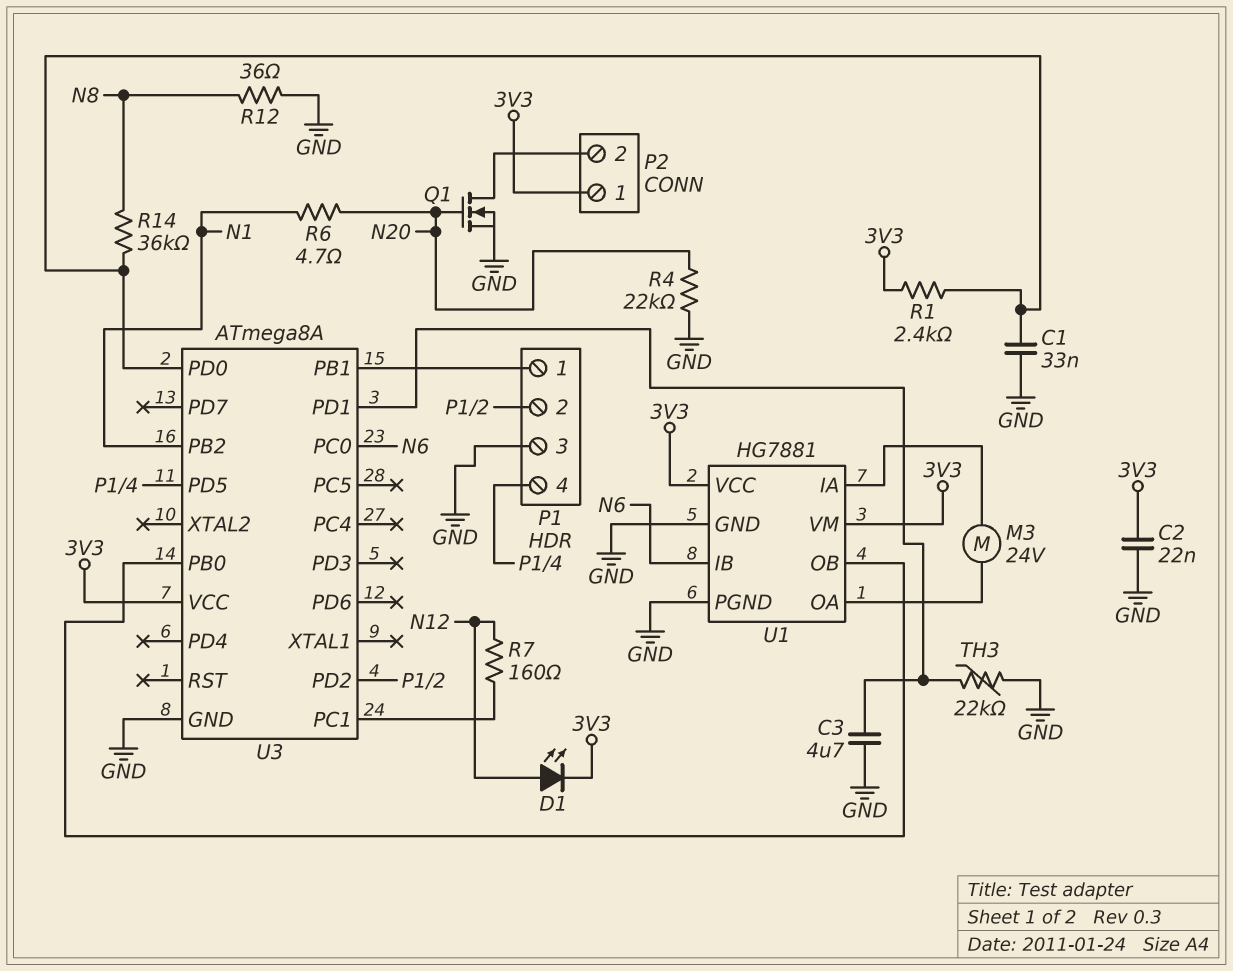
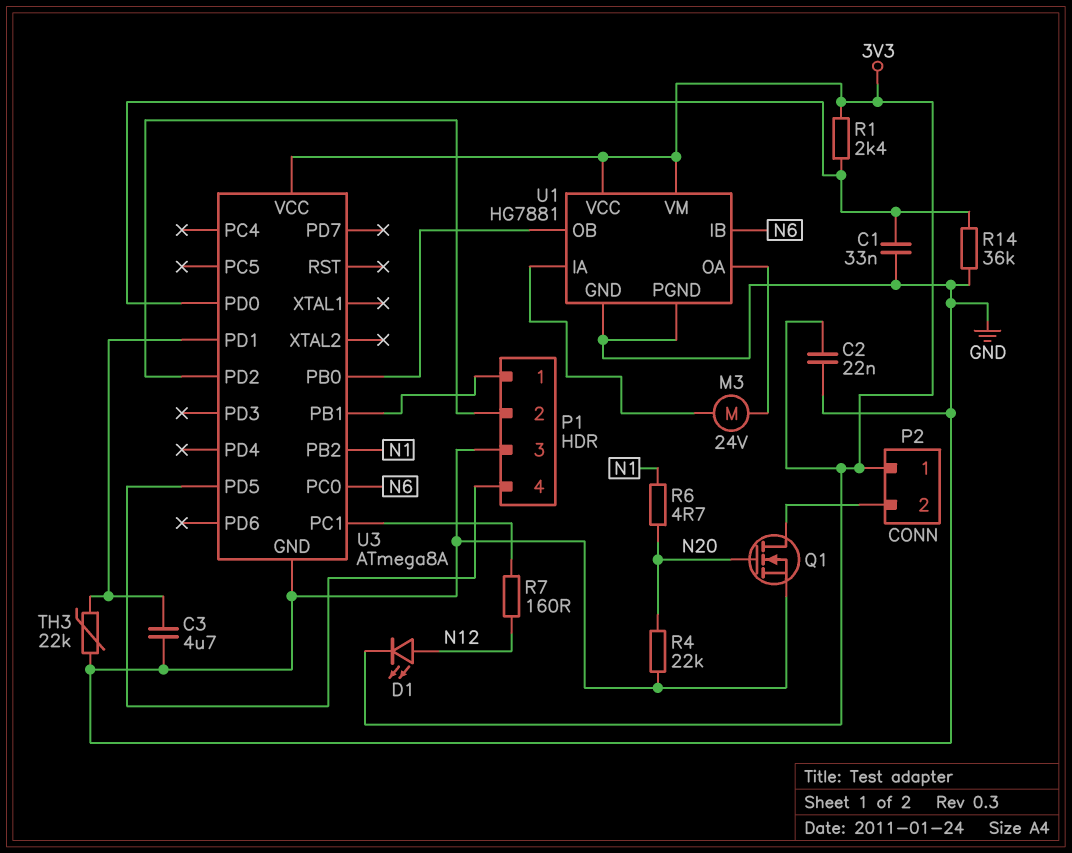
R12: 36 (GND, N8) -> none
R14: 36k (N8, U3/PD0) -> 36k (GND, U3/PD0)

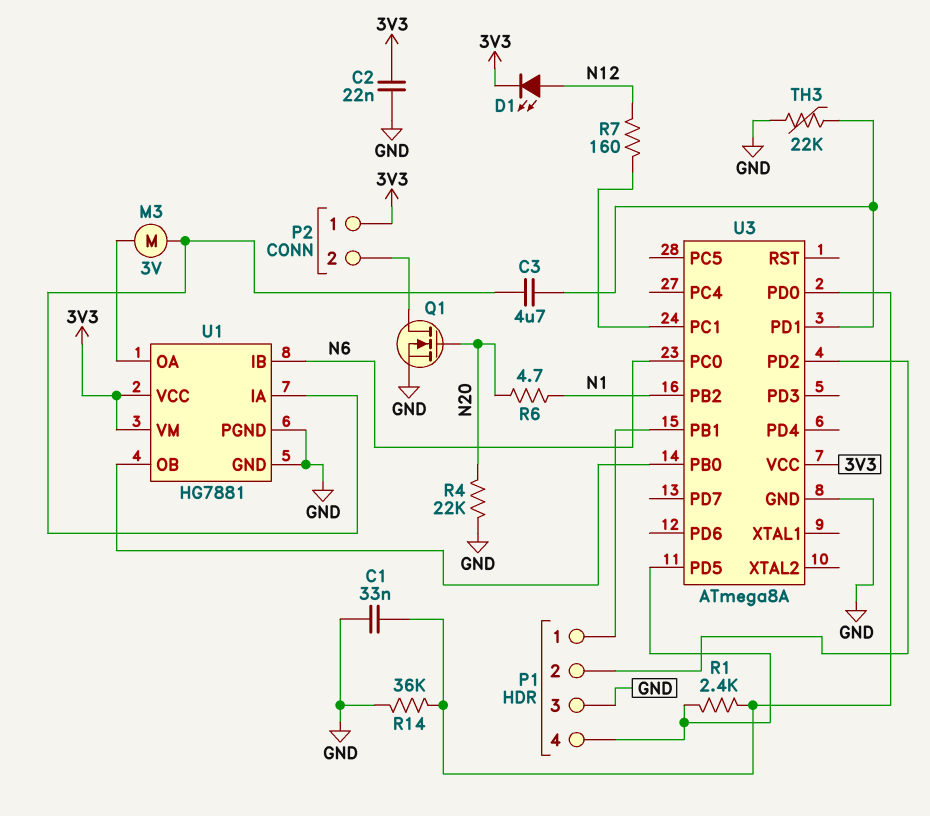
C3: 4.7uF (GND, U3/PD1) -> 4.7uF (U1/IA, U3/PD1)
M3: motor 24V (U1/IA, U1/OA) -> motor 3V (U1/IA, U1/OA)
R1: 2.4k (3V3, U3/PD0) -> 2.4k (P1/4, U3/PD0)

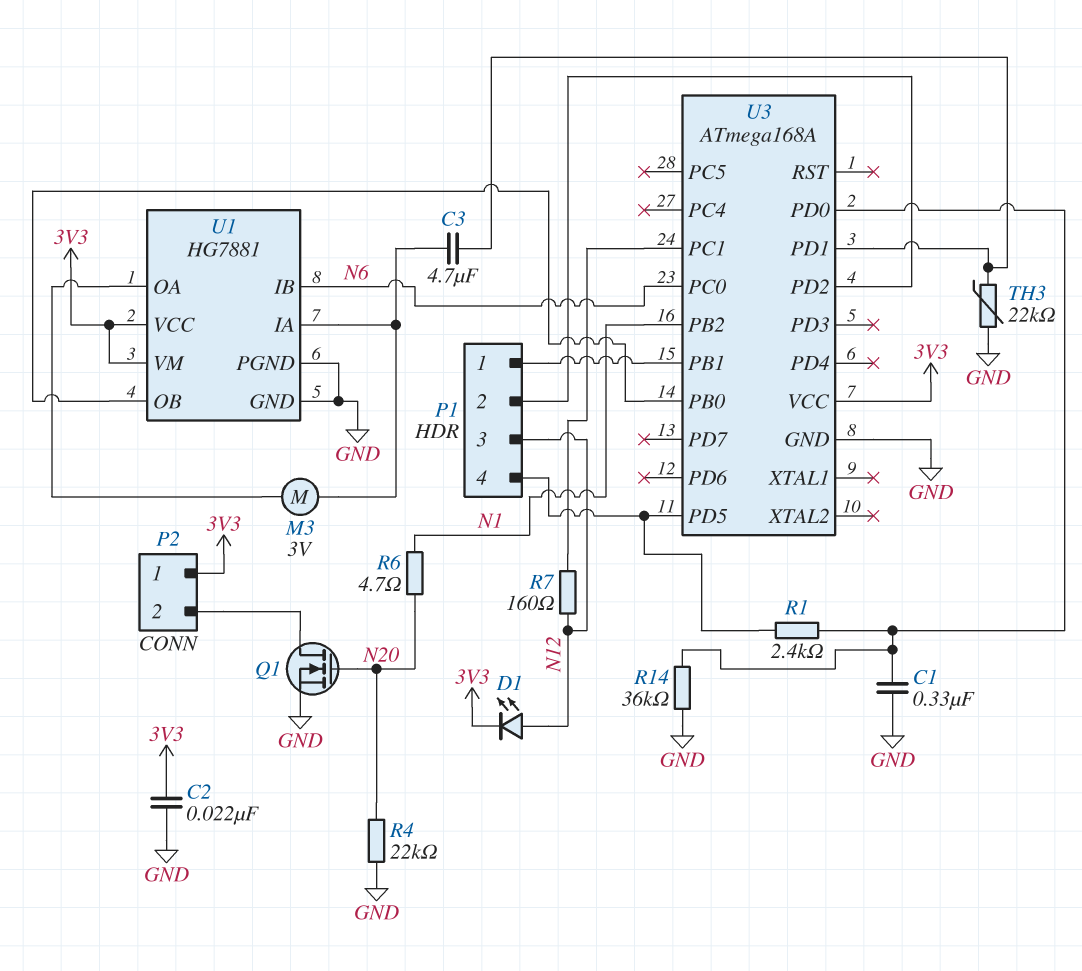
C1: 33nF (GND, U3/PD0) -> 330nF (GND, U3/PD0)
P1 pin 3: GND -> N12
U3: ATmega8A -> ATmega168A

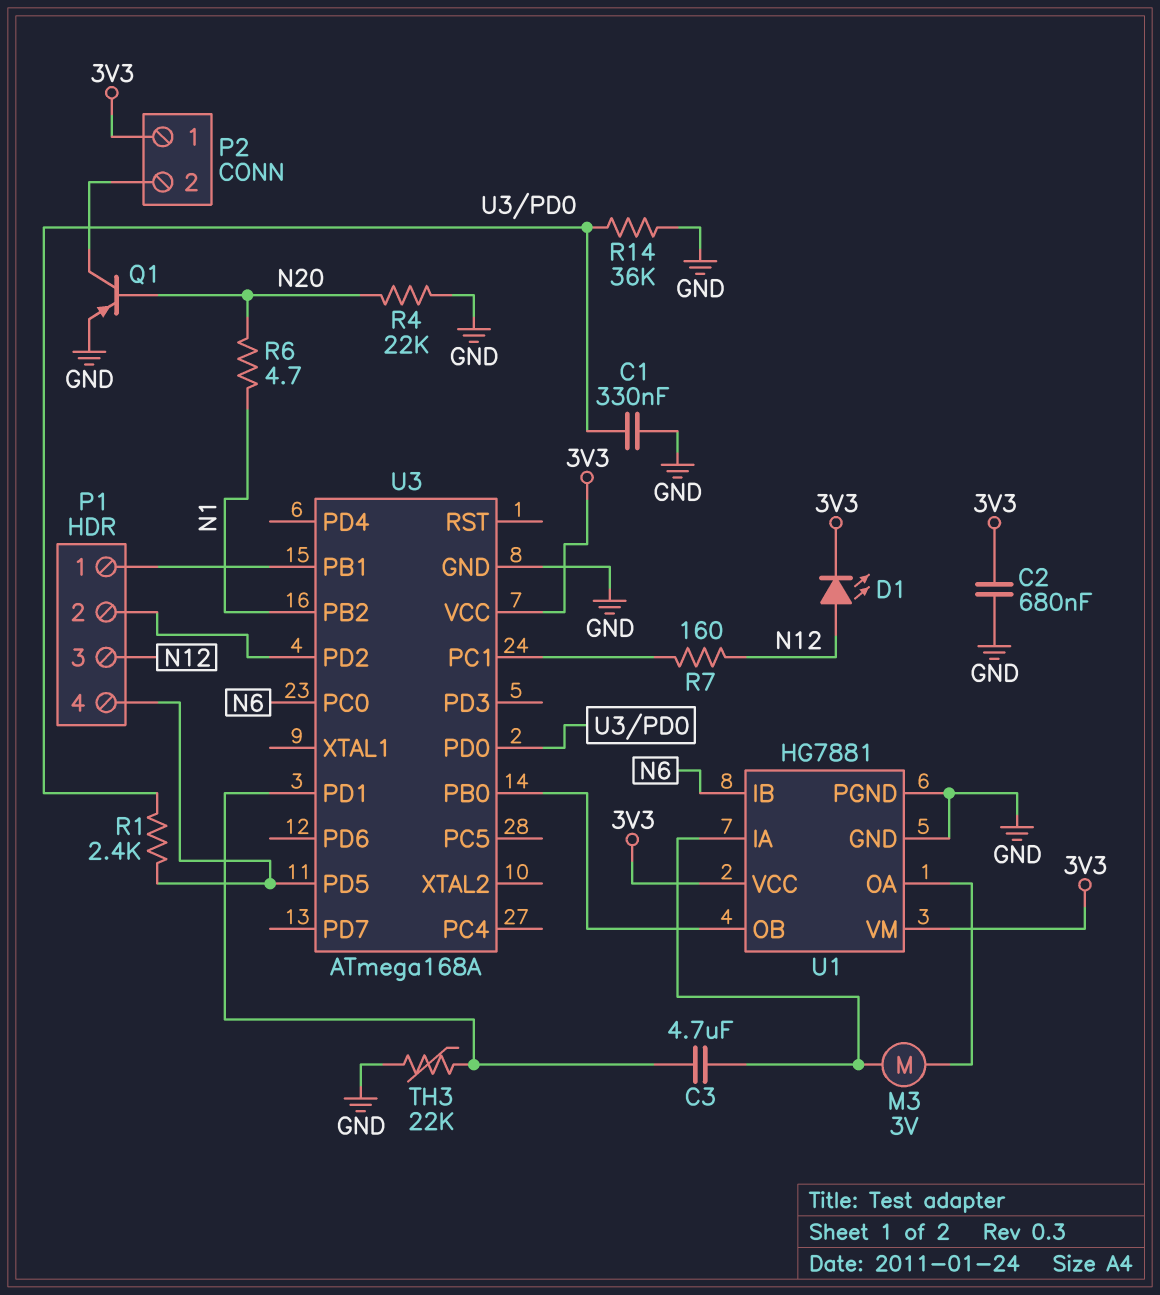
C2: 22nF (3V3, GND) -> 680nF (3V3, GND)
Q1: NMOS (G N20, D P2/2, S GND) -> PNP (B N20, C P2/2, E GND)

